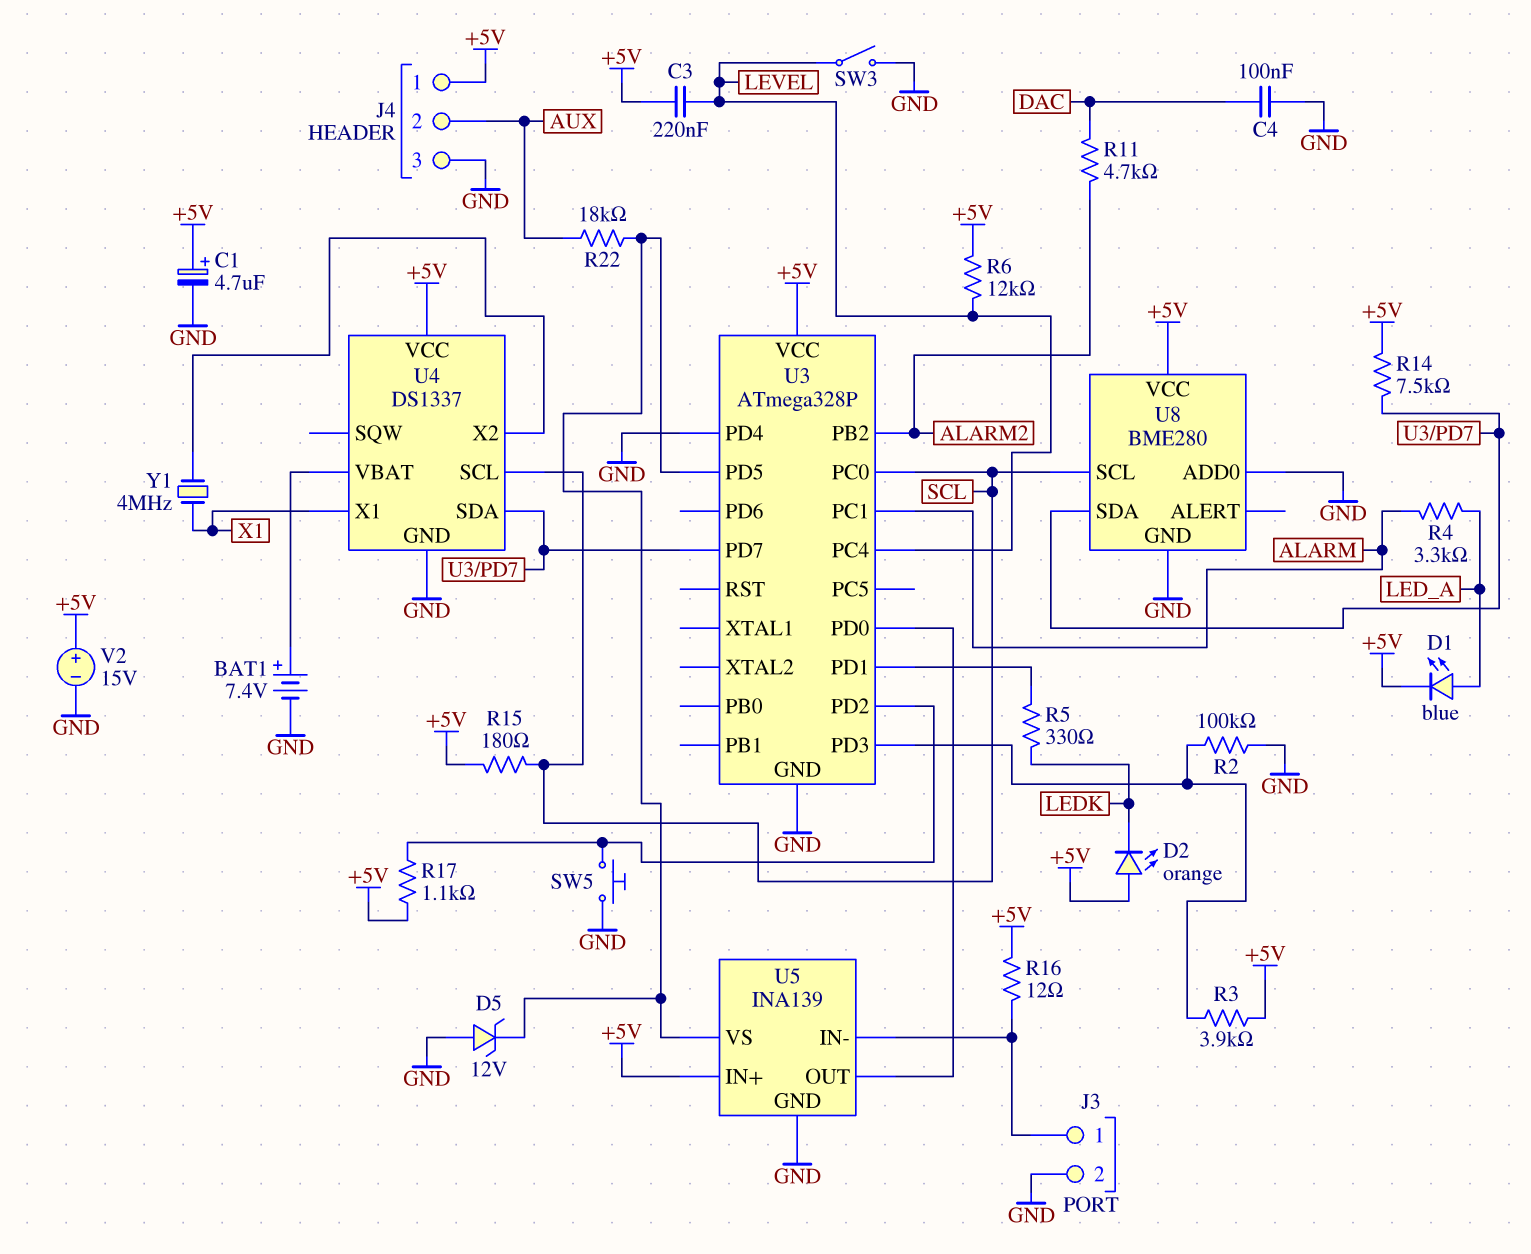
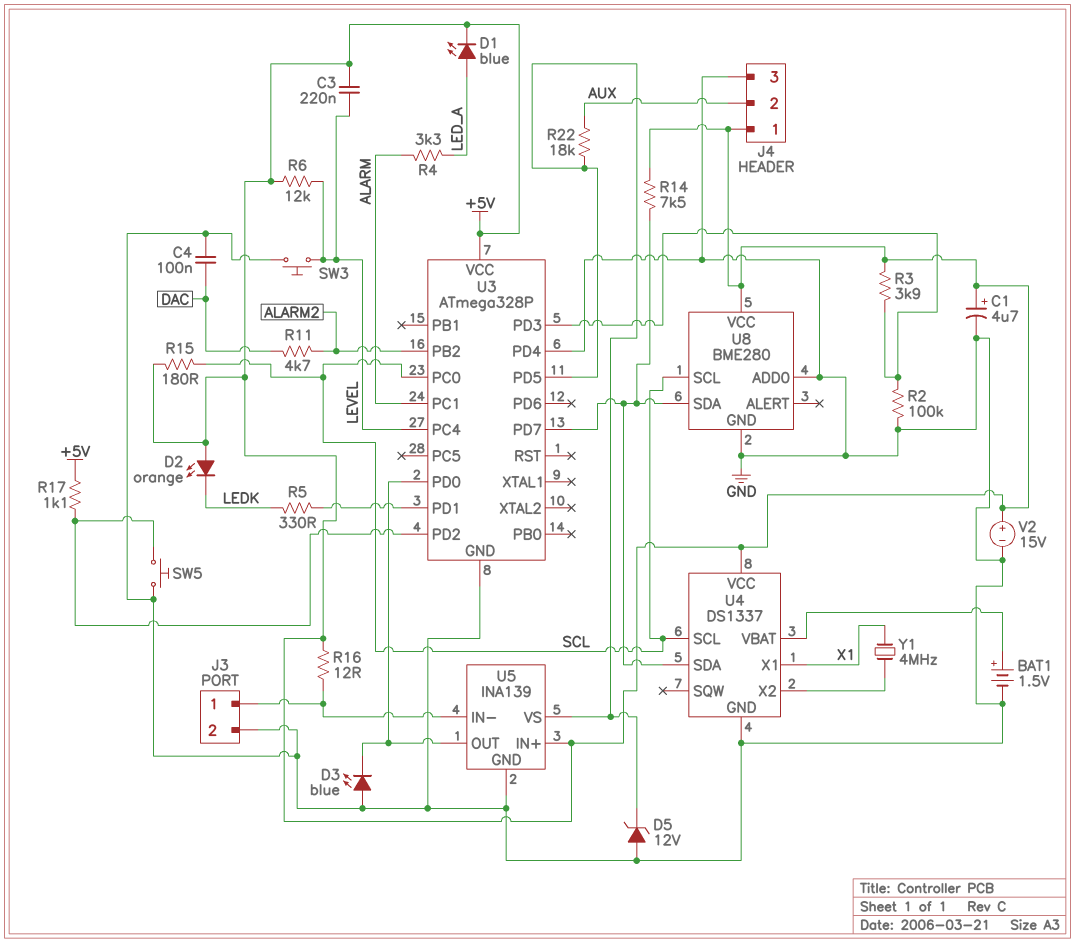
BAT1: 7.4V (plus U4/VBAT, minus GND) -> 1.5V (plus U4/VBAT, minus GND)
D3: none -> LED blue (A GND, K U3/PD0)
SW3: switch (GND, LEVEL) -> button (GND, LEVEL)

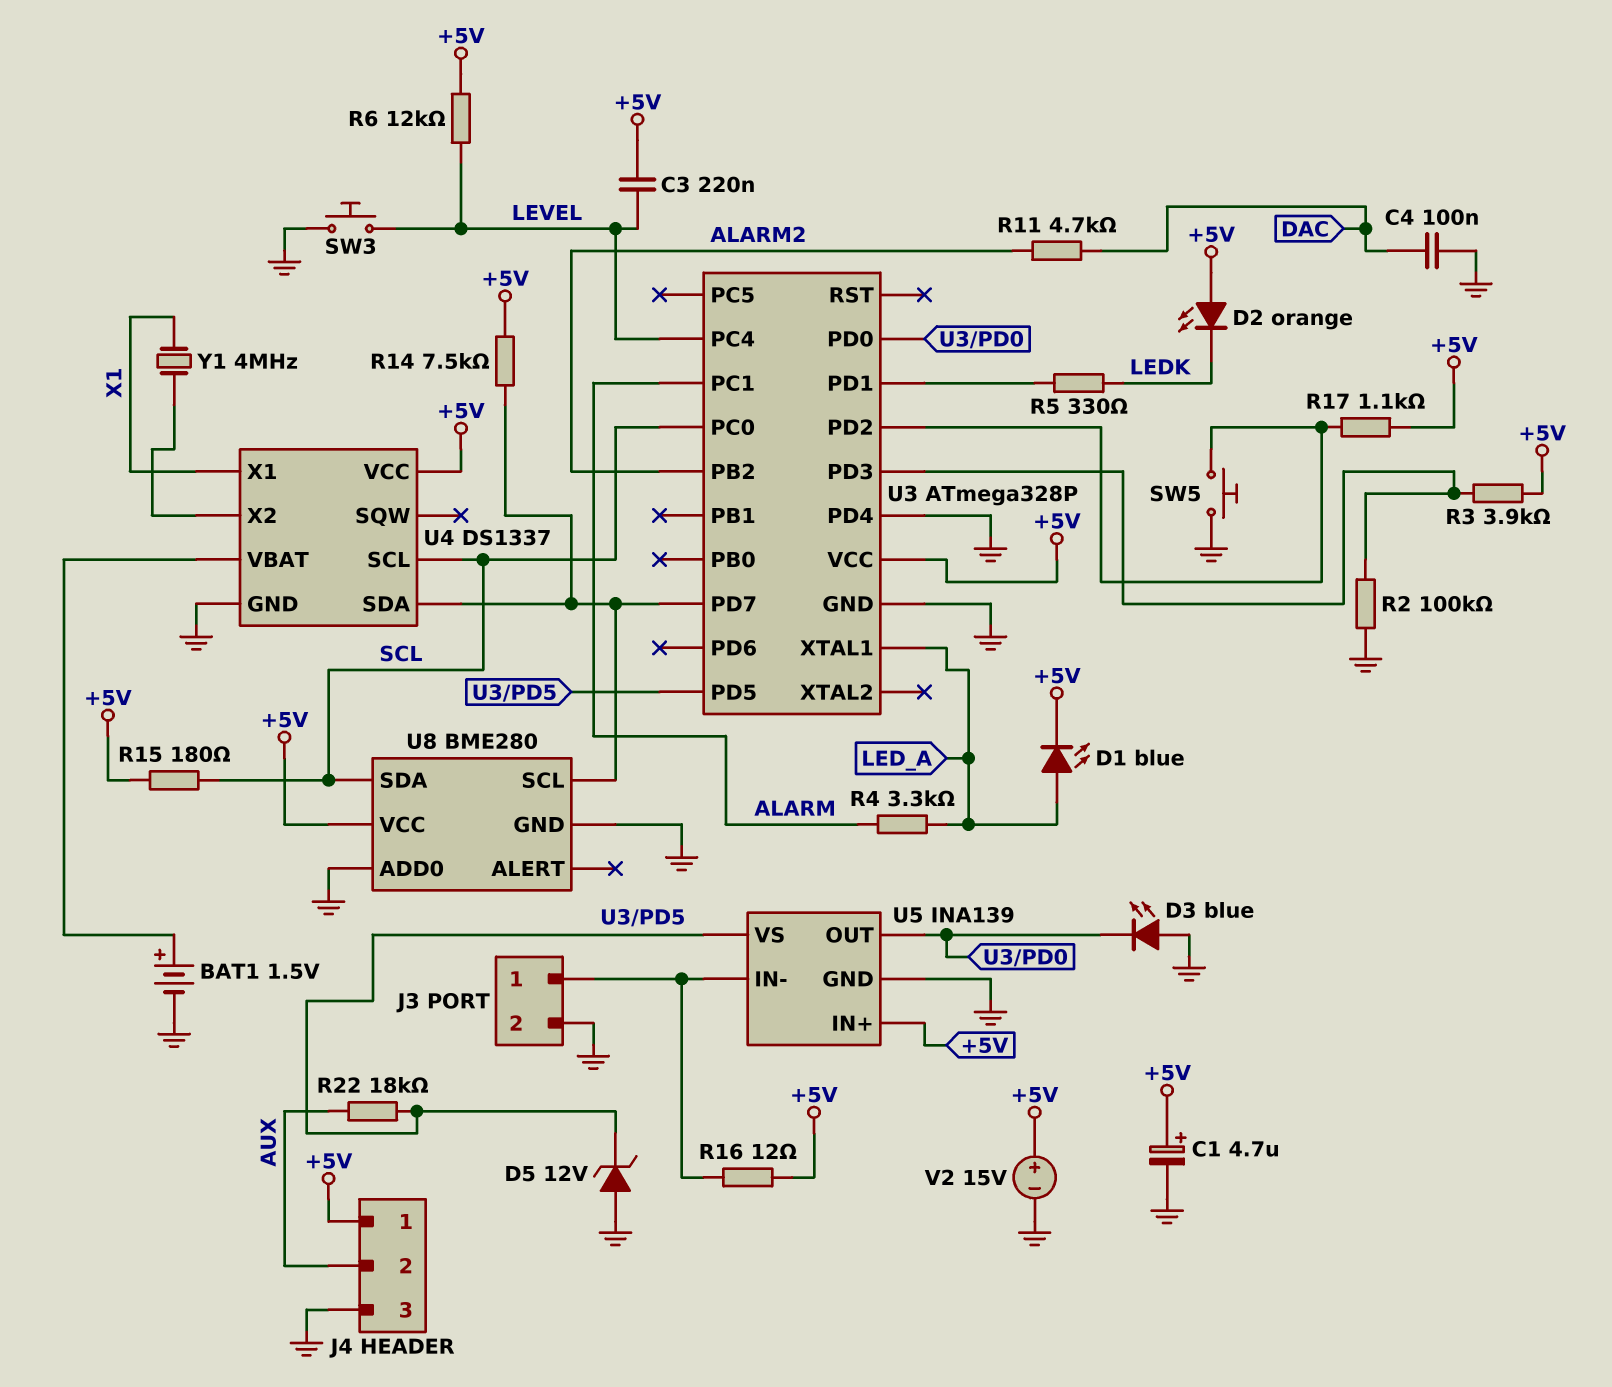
U3 pin XTAL1: none -> LED_A
U8 pin SCL: SCL -> U3/PD7
U8 pin SDA: U3/PD7 -> SCL

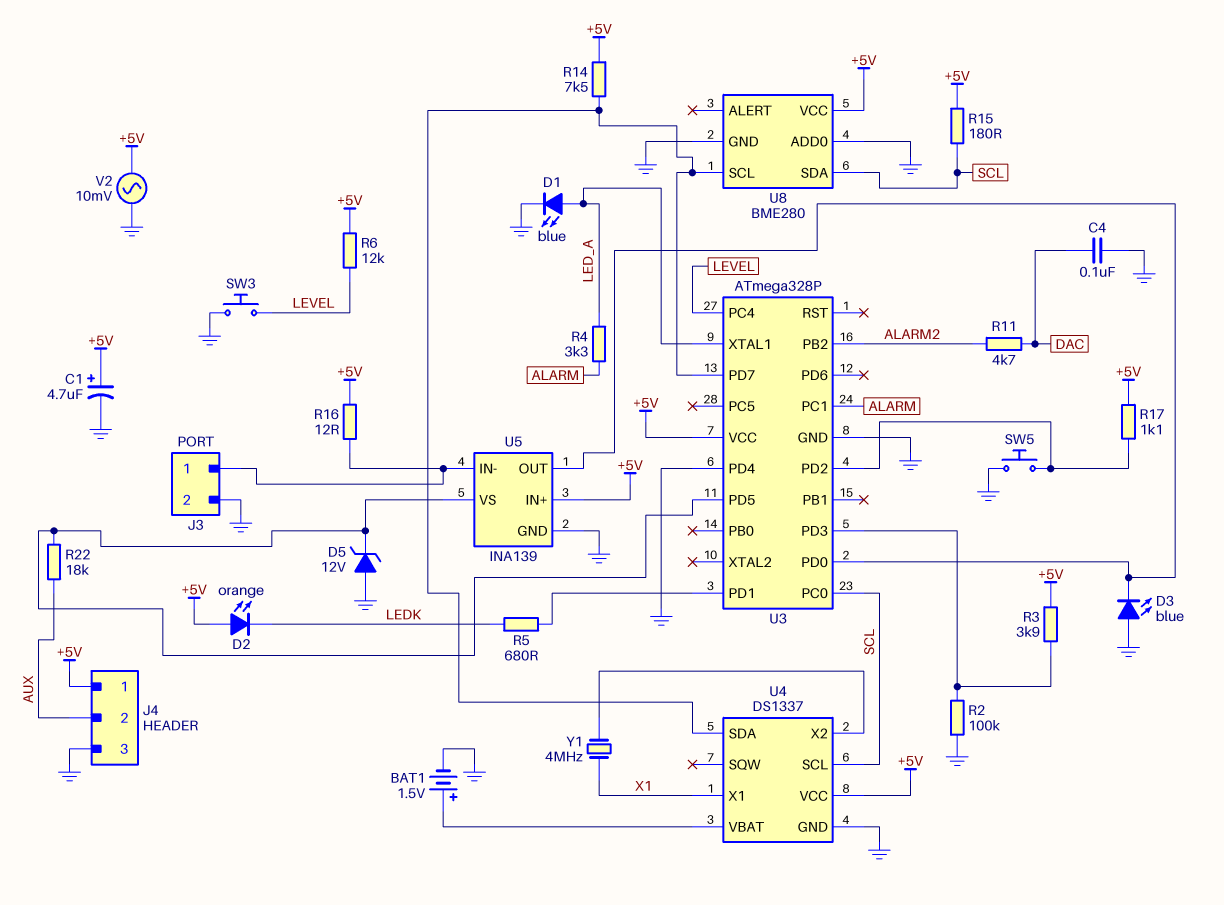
C3: 220nF (+5V, LEVEL) -> none
D1: LED blue (A LED_A, K +5V) -> LED blue (A LED_A, K GND)
R5: 330 (LEDK, U3/PD1) -> 680 (LEDK, U3/PD1)
V2: 15V (plus +5V, minus GND) -> AC 10mV (+5V, GND)

